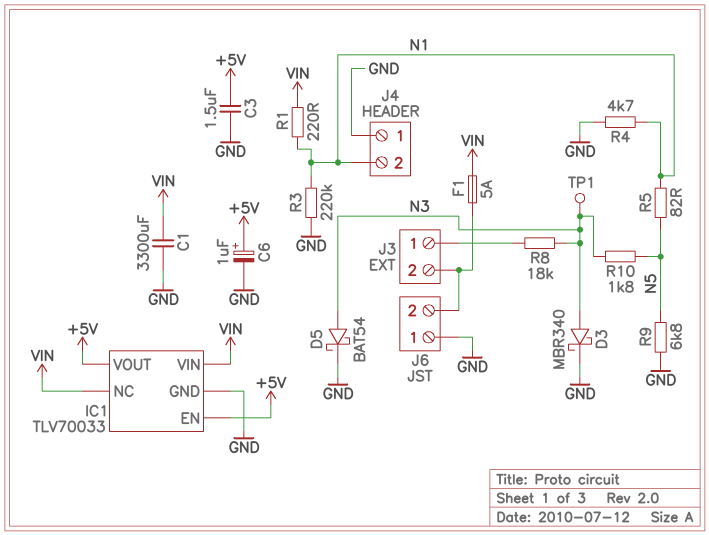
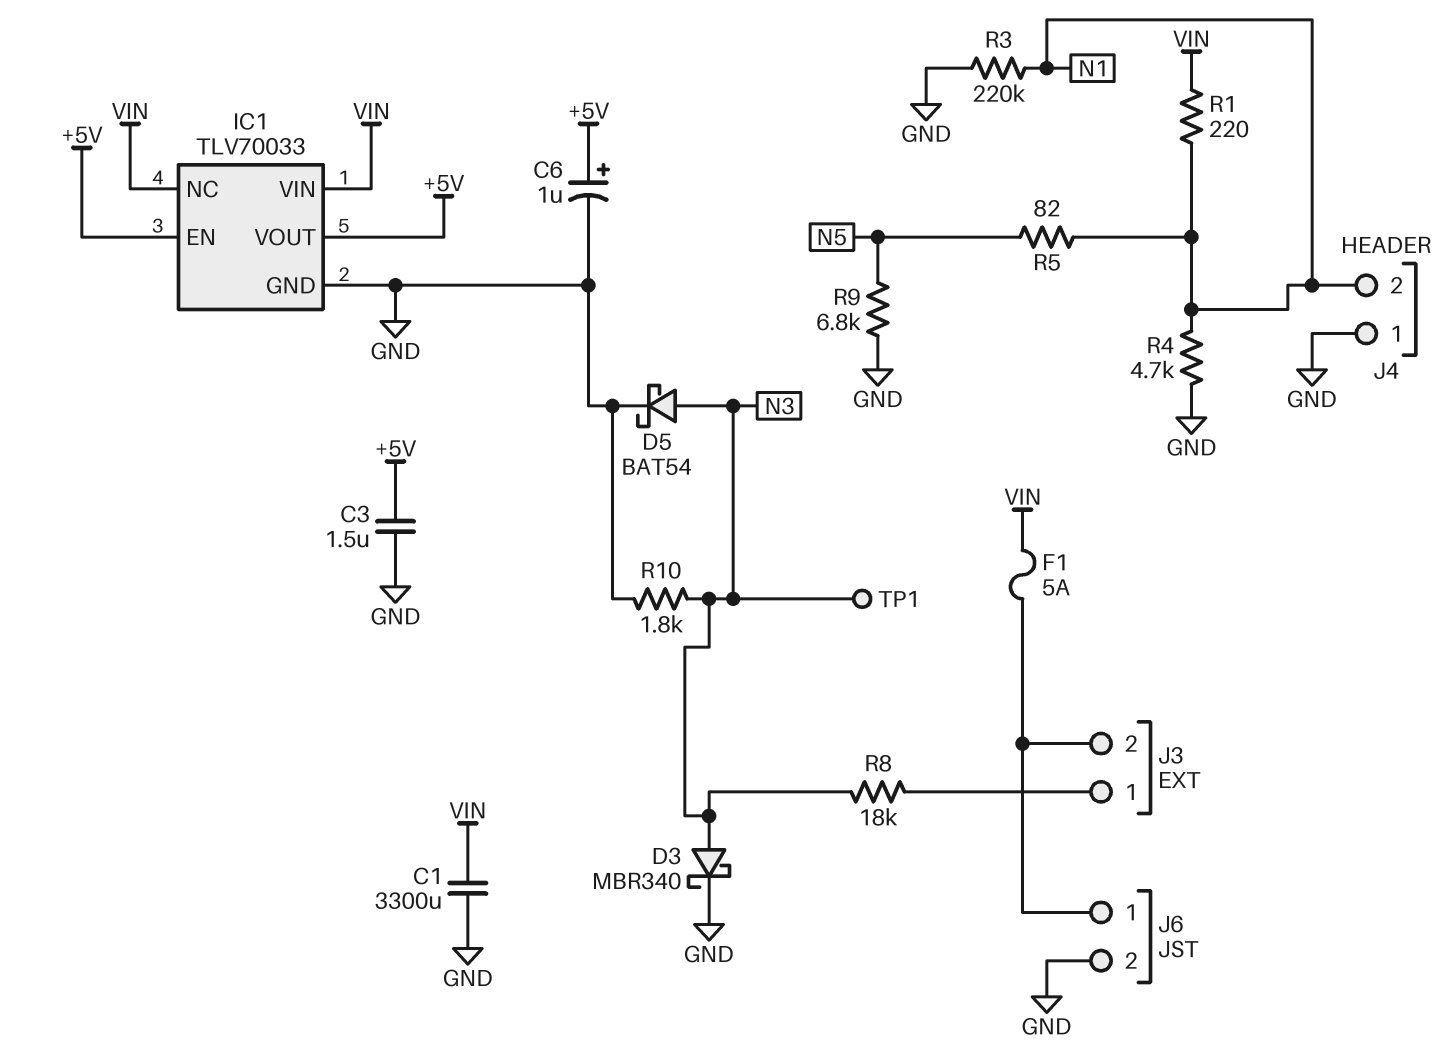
J6 pin 1: GND -> J3/2
J6 pin 2: J3/2 -> GND
R10: 1.8k (N3, N5) -> 1.8k (GND, N3)

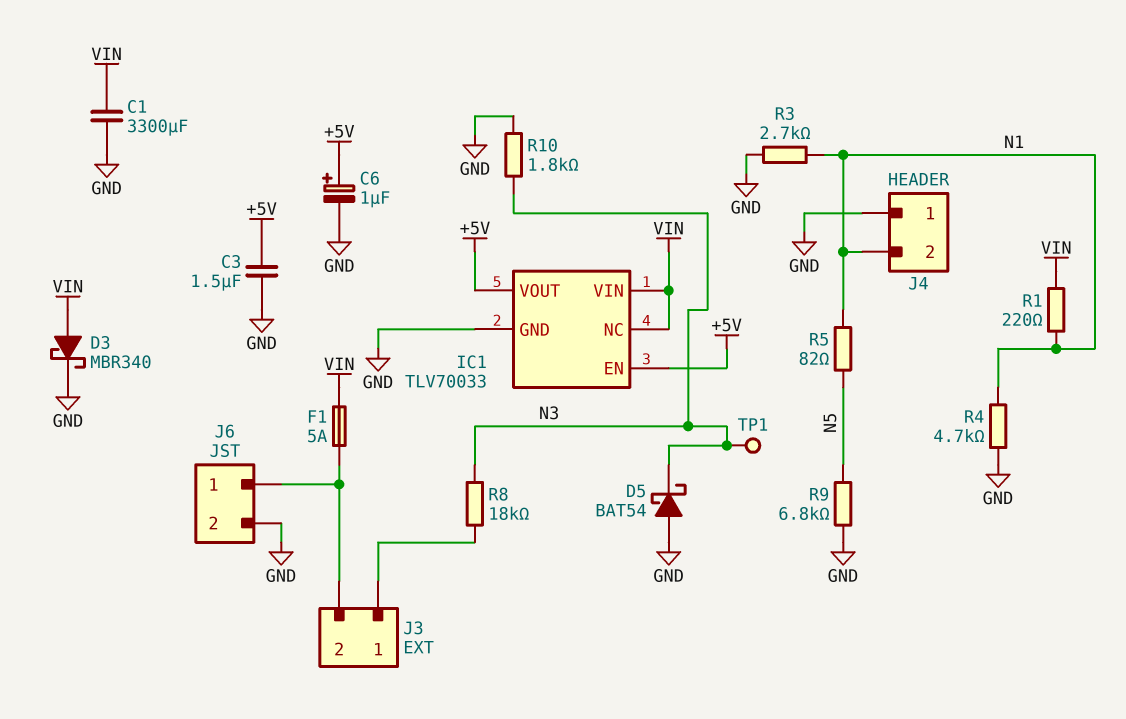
D3: schottky MBR340 (A N3, K GND) -> schottky MBR340 (A VIN, K GND)
D5: schottky BAT54 (A N3, K GND) -> schottky BAT54 (A GND, K N3)
R3: 220k (GND, N1) -> 2.7k (GND, N1)

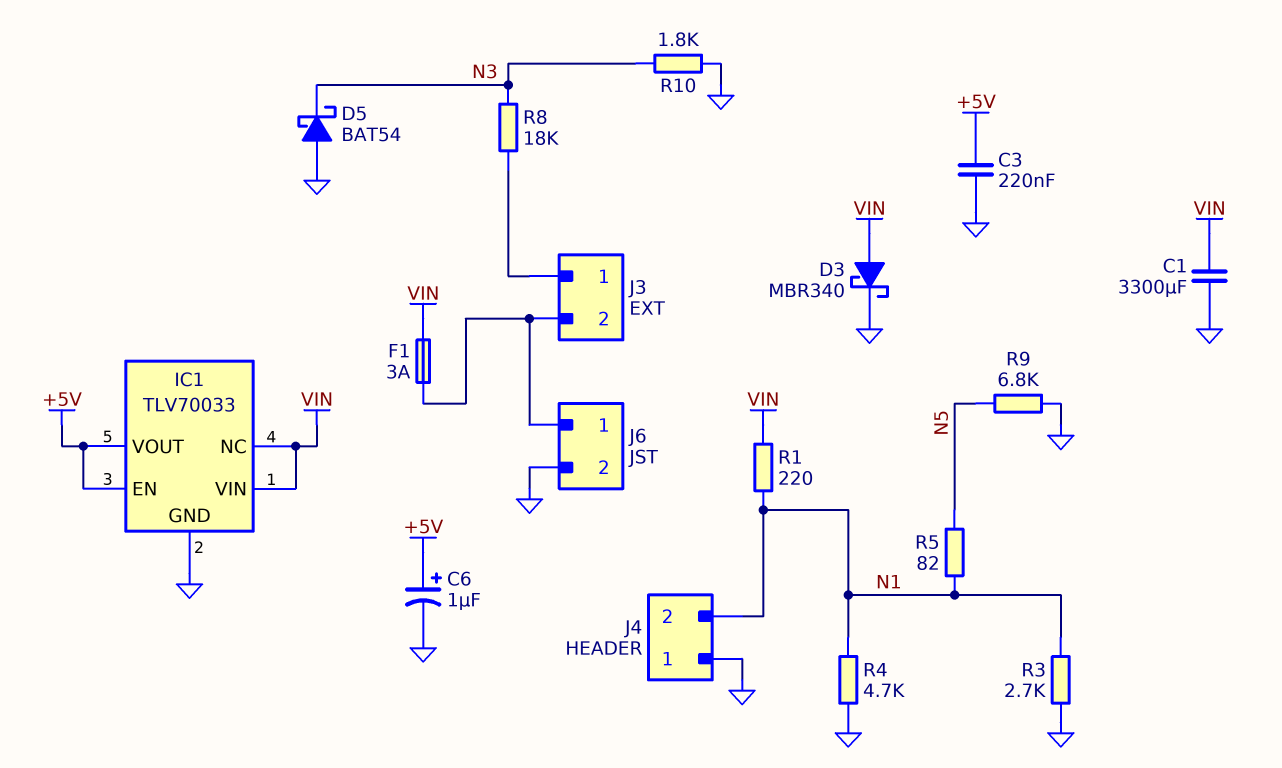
C3: 1.5uF (+5V, GND) -> 220nF (+5V, GND)
F1: 5A (J3/2, VIN) -> 3A (J3/2, VIN)
TP1: test point (N3) -> none

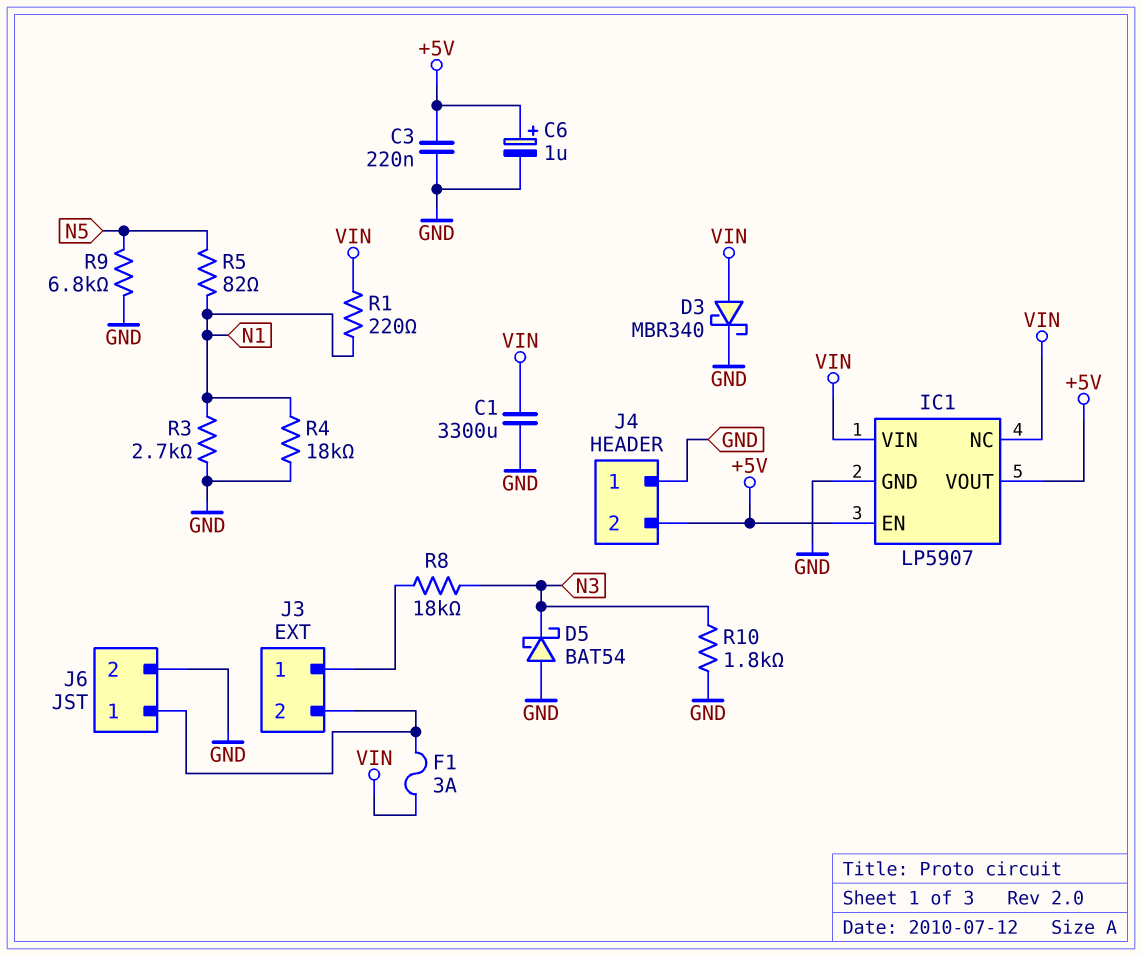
IC1: TLV70033 -> LP5907
J4 pin 2: N1 -> +5V
R4: 4.7k (GND, N1) -> 18k (GND, N1)

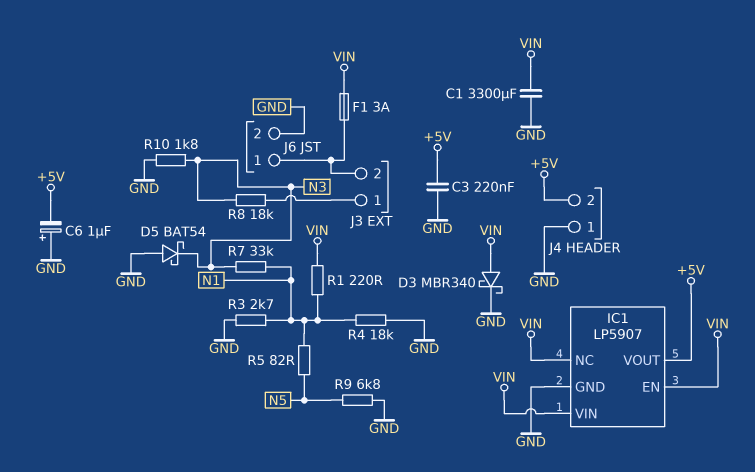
C6: 1uF (plus +5V, minus GND) -> 1uF (plus GND, minus +5V)
IC1 pin EN: +5V -> VIN
R7: none -> 33k (N1, N3)

